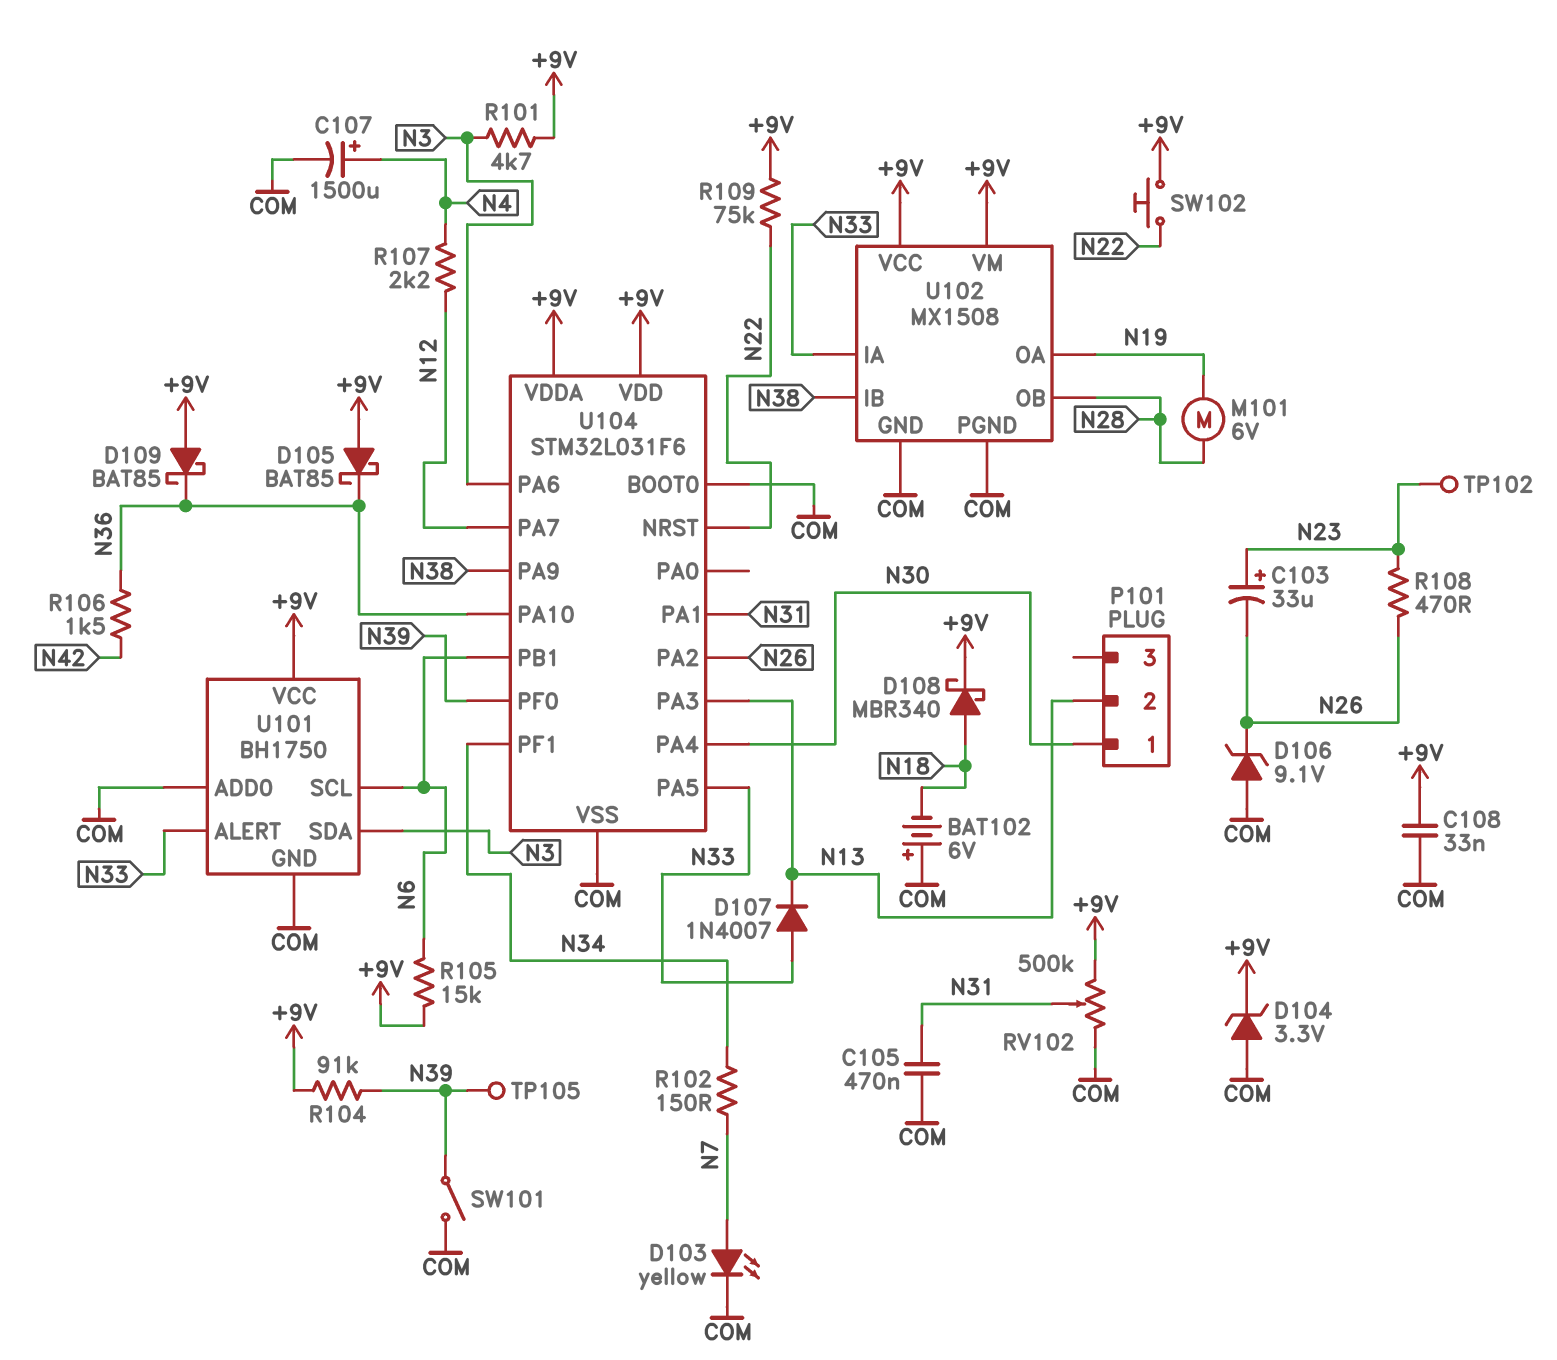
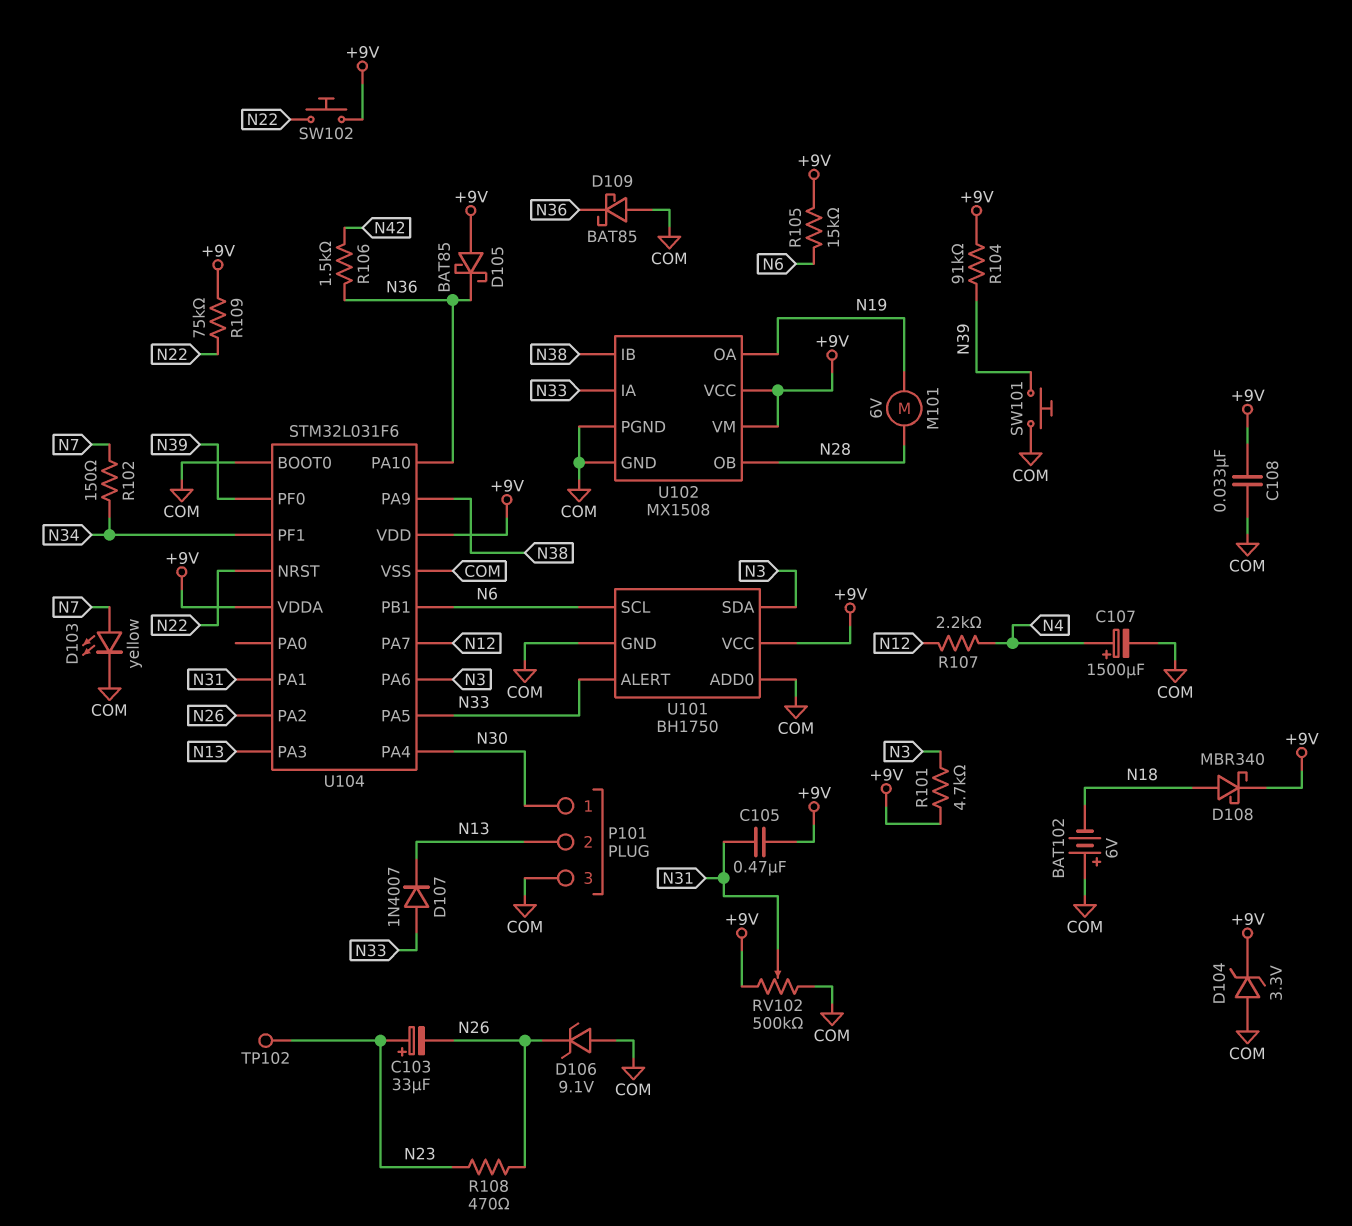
C105: 470nF (COM, N31) -> 470nF (+9V, N31)
D109: schottky BAT85 (A +9V, K N36) -> schottky BAT85 (A COM, K N36)
P101 pin 3: none -> COM
SW101: switch (COM, N39) -> button (COM, N39)
TP105: test point (N39) -> none

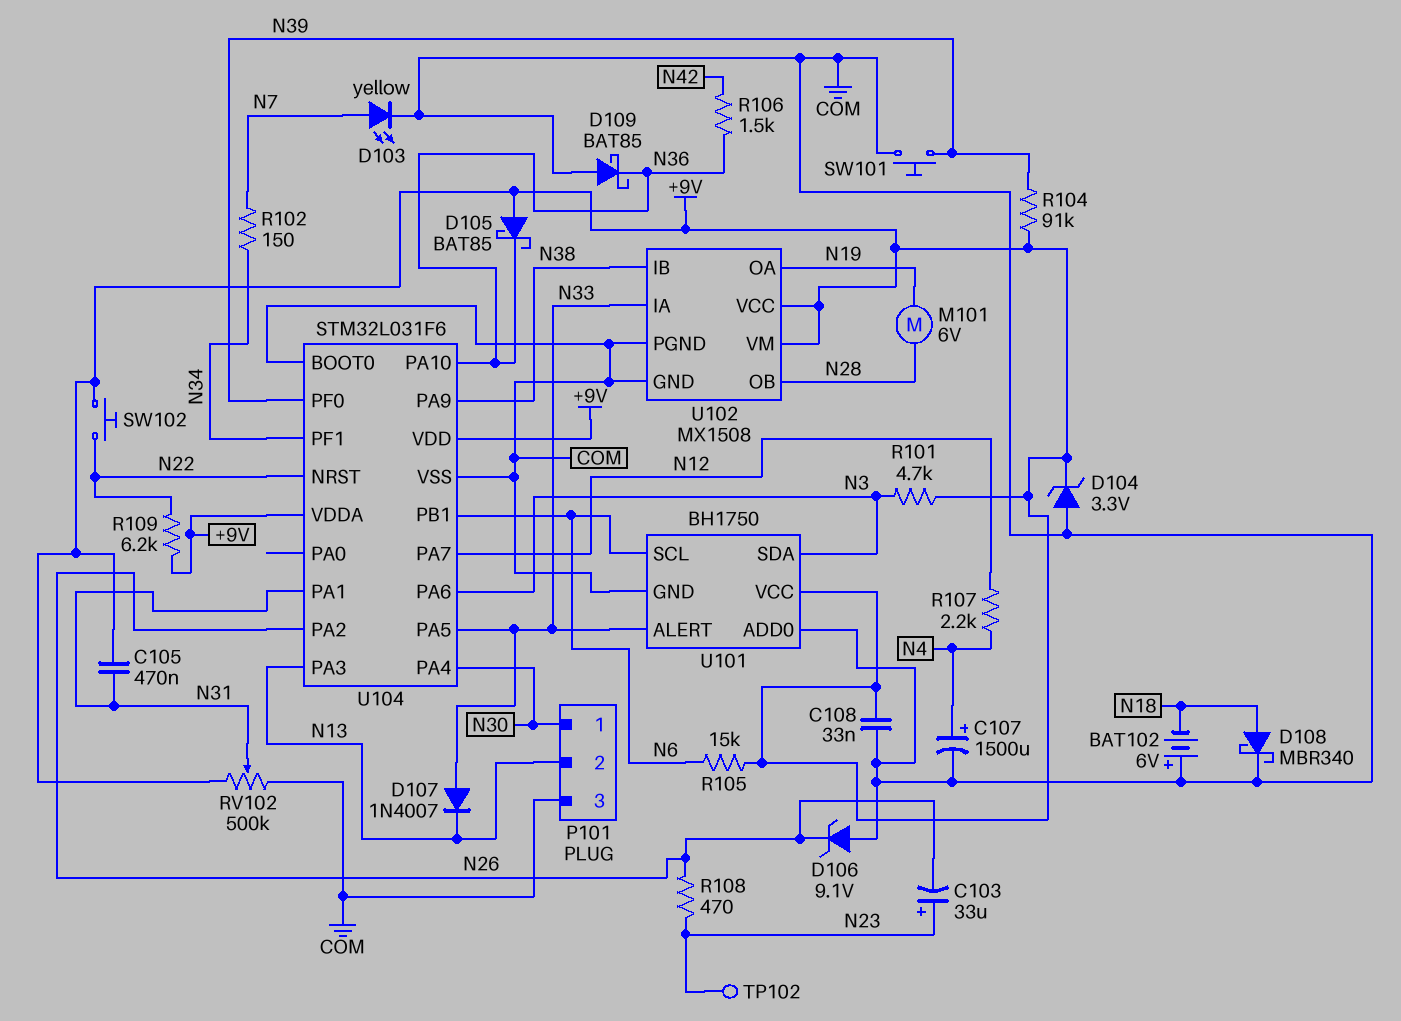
D108: schottky MBR340 (A N18, K +9V) -> schottky MBR340 (A N18, K COM)
R109: 75k (+9V, N22) -> 6.2k (+9V, N22)

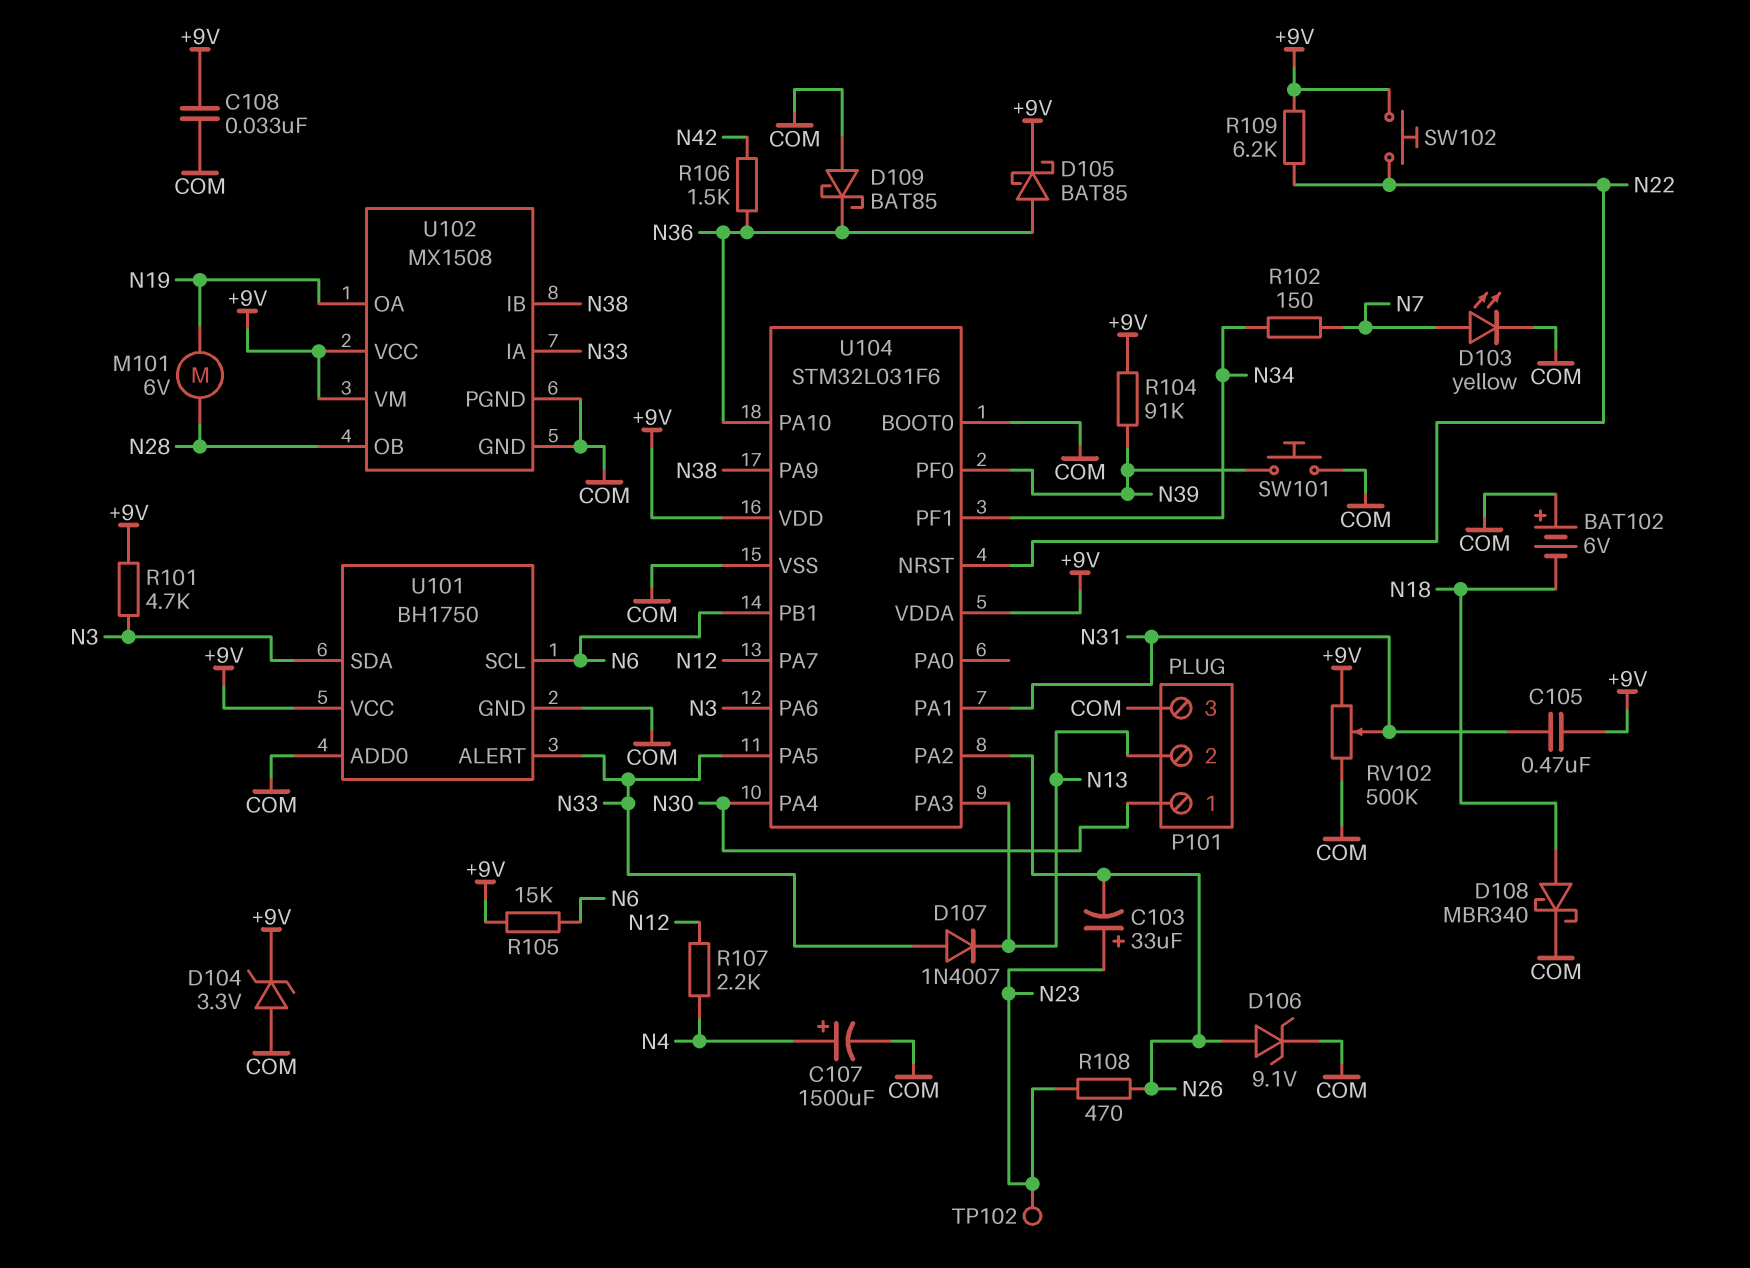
D105: schottky BAT85 (A +9V, K N36) -> schottky BAT85 (A N36, K +9V)
D106: zener 9.1V (A COM, K N26) -> zener 9.1V (A N26, K COM)

